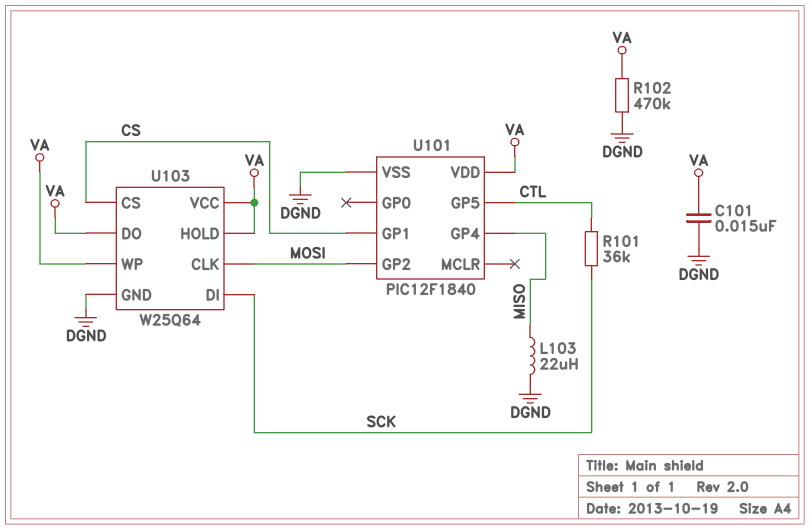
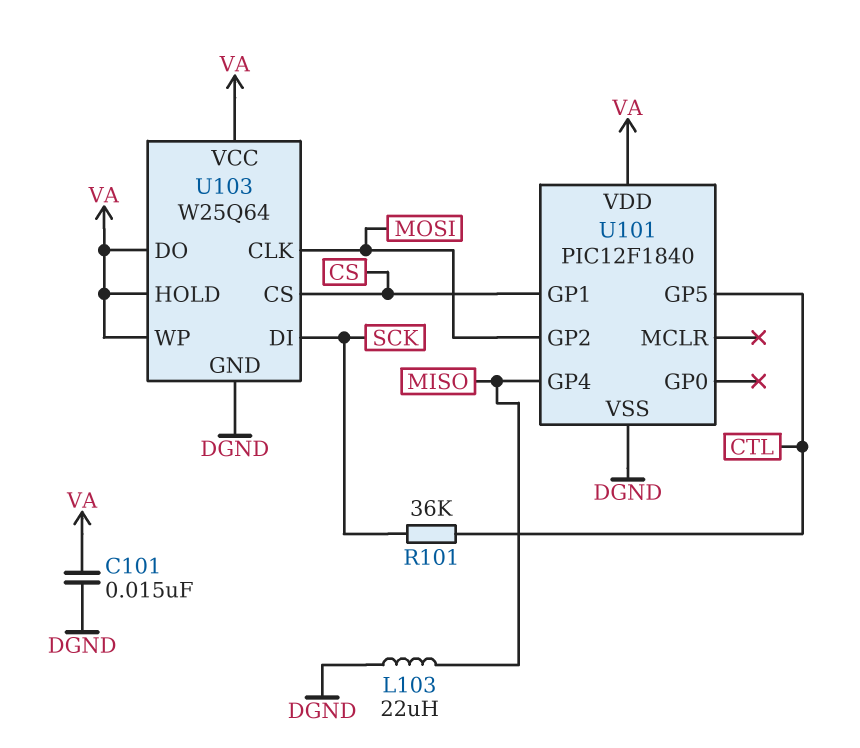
R102: 470k (DGND, VA) -> none

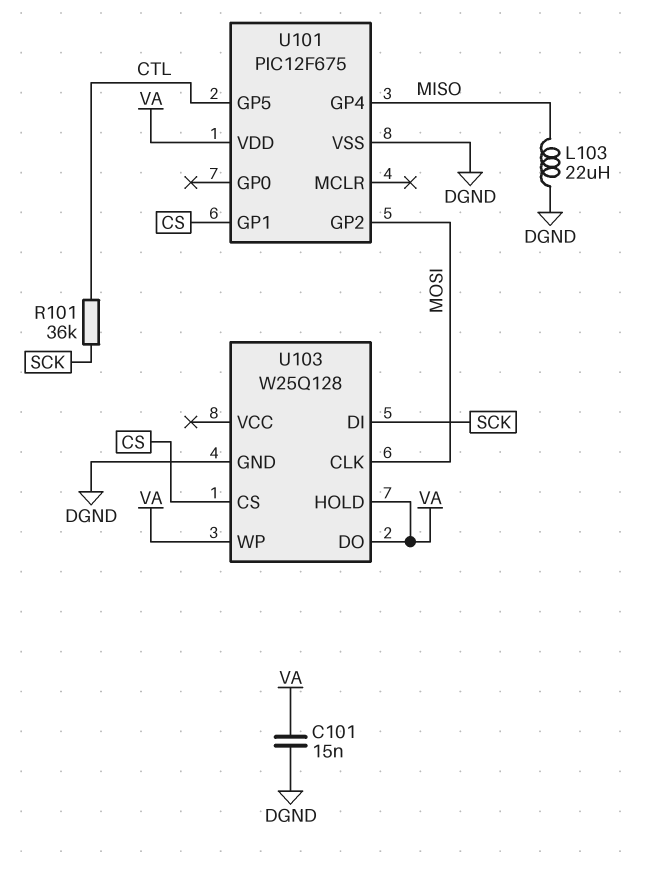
U101: PIC12F1840 -> PIC12F675
U103: W25Q64 -> W25Q128
U103 pin VCC: VA -> none

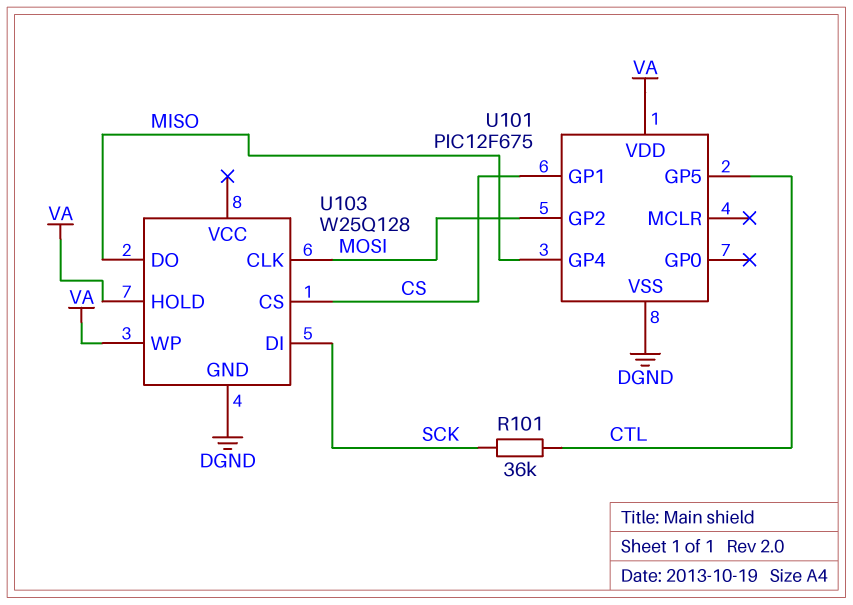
C101: 15nF (DGND, VA) -> none
L103: 22uH (DGND, MISO) -> none
U103 pin DO: VA -> MISO

